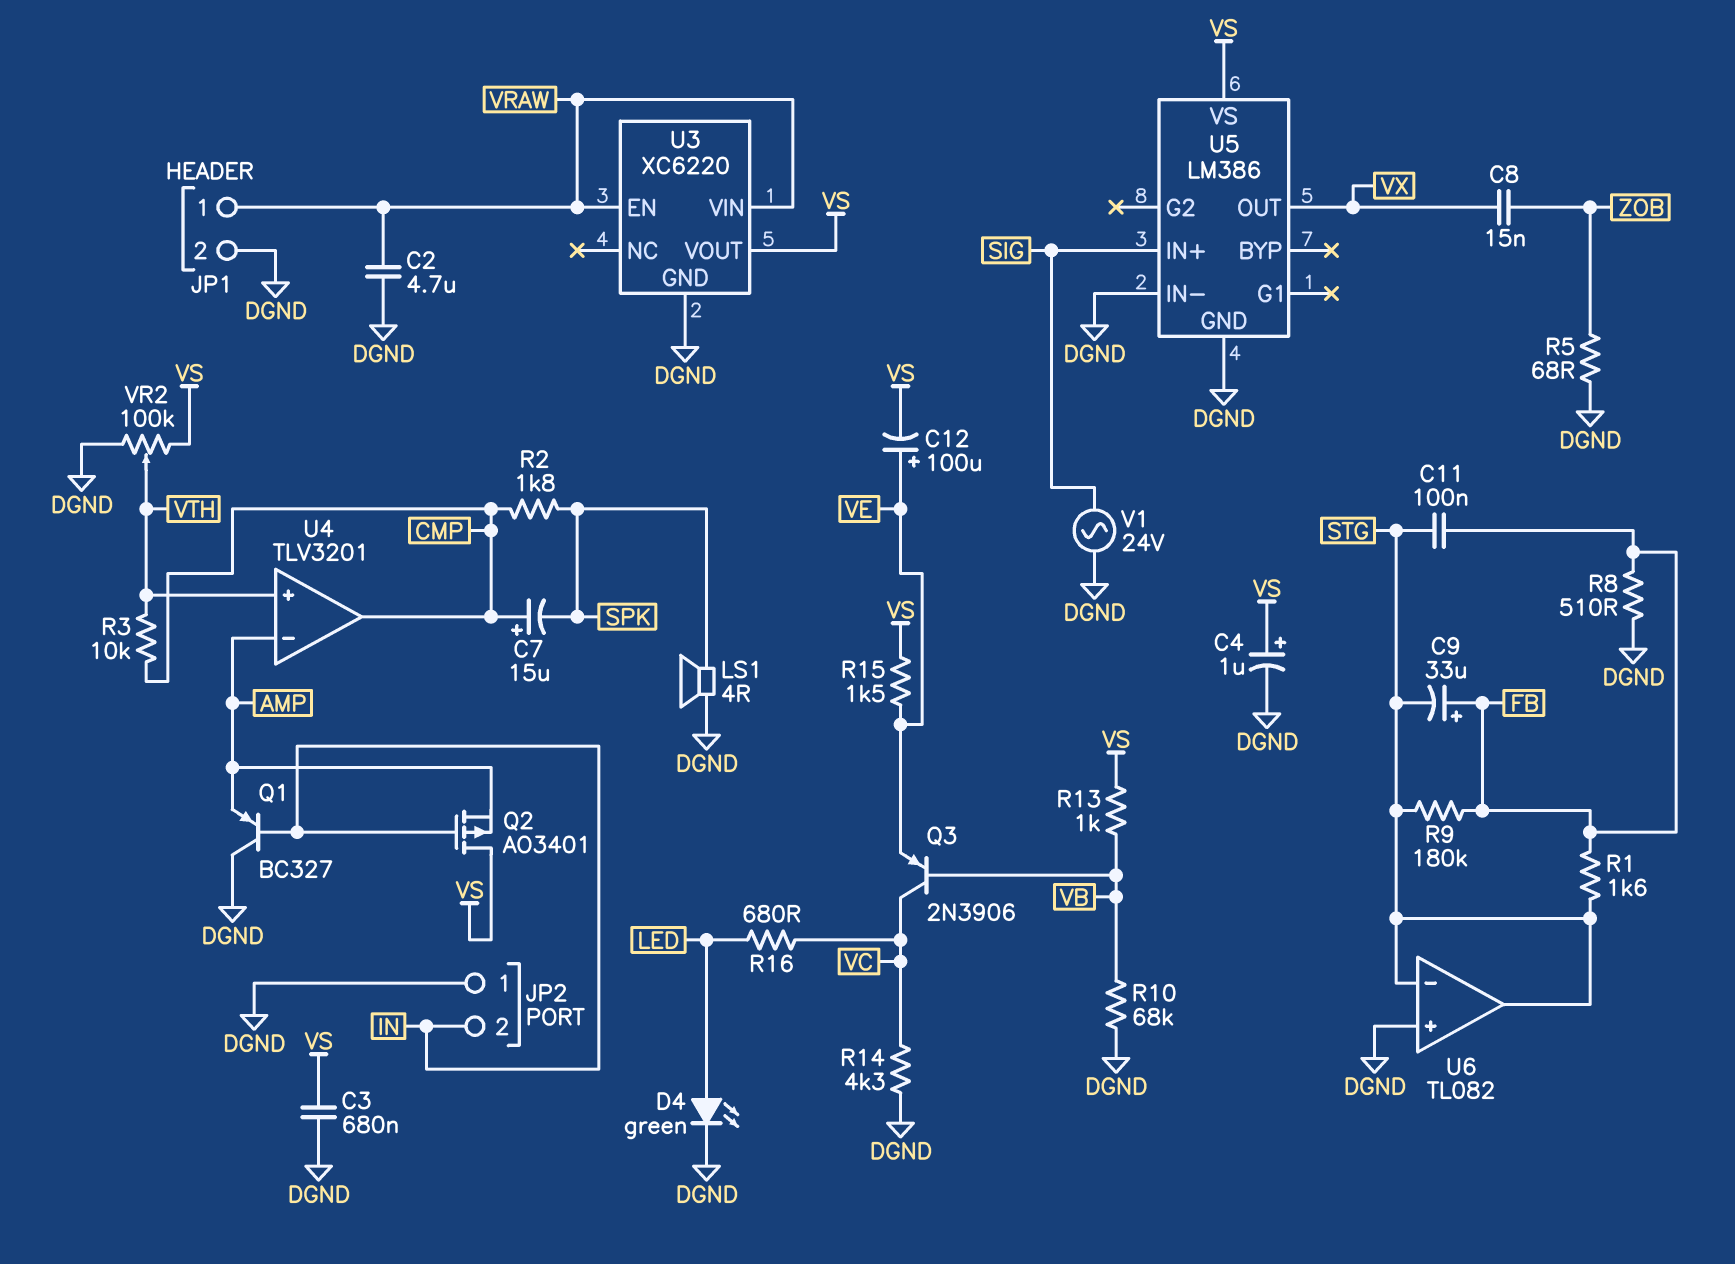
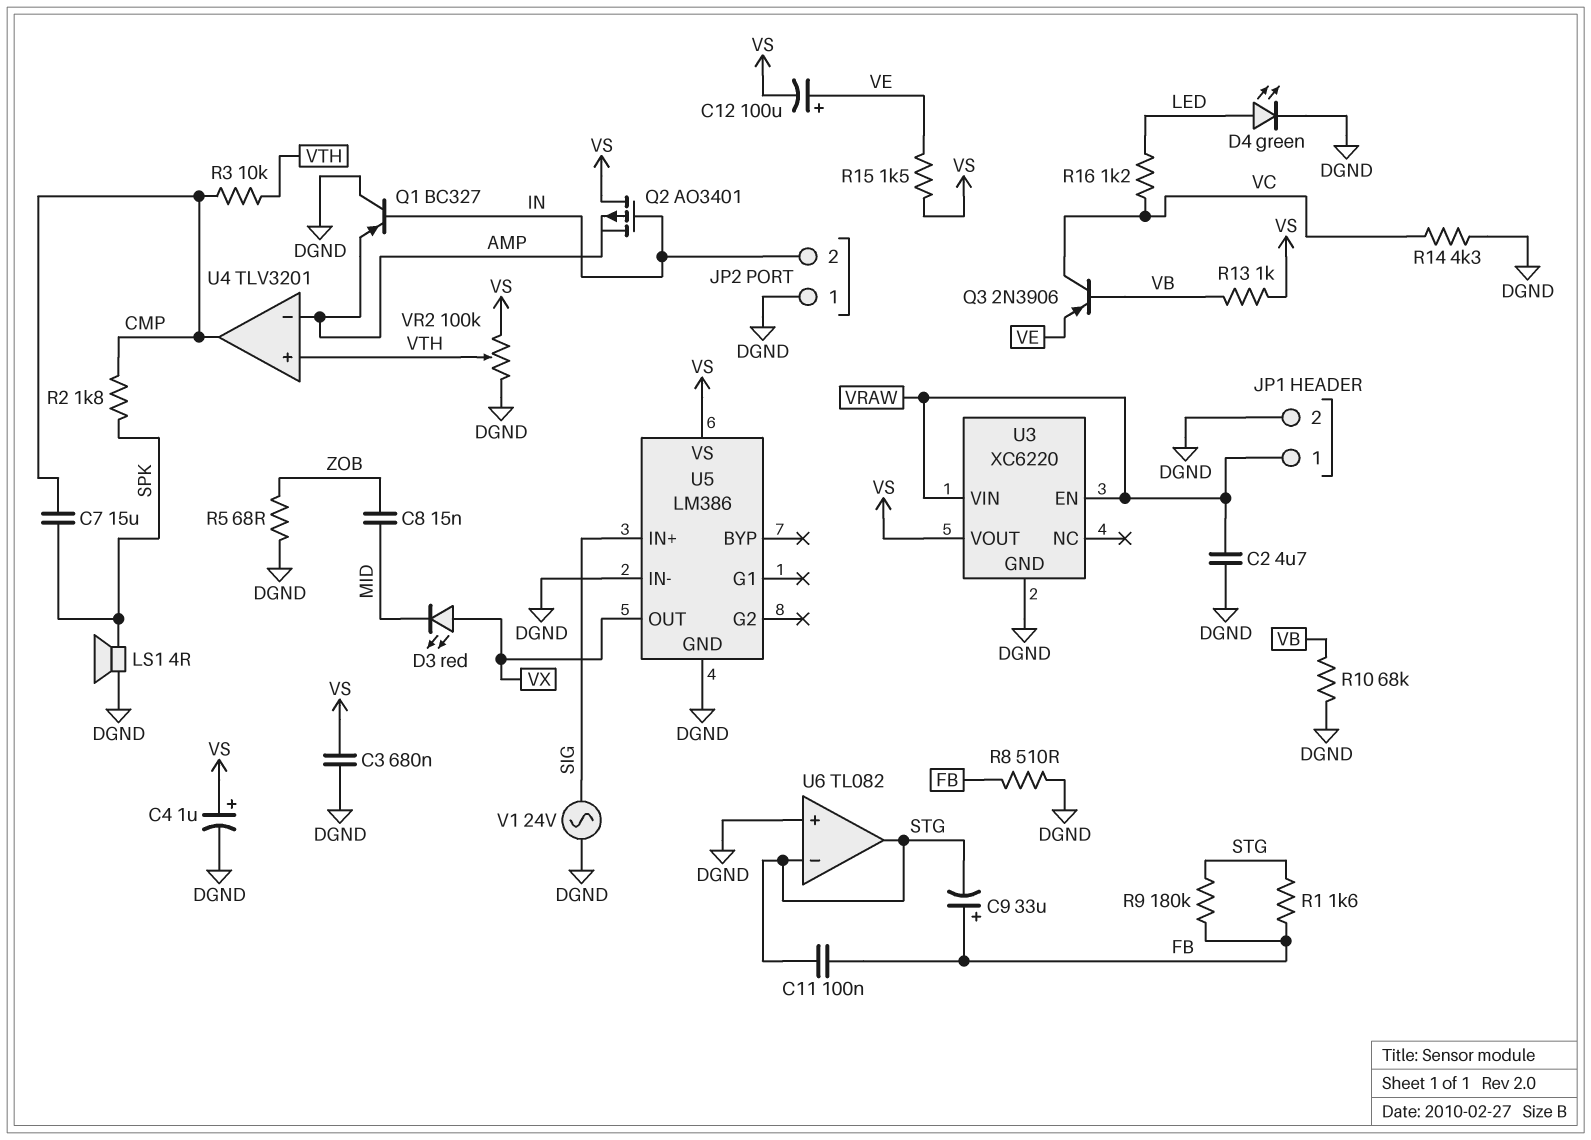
C7: 15uF (plus CMP, minus SPK) -> 15uF (CMP, SPK)
C8: 15nF (VX, ZOB) -> 15nF (MID, ZOB)
D3: none -> LED red (A VX, K MID)
R16: 680 (LED, VC) -> 1.2k (LED, VC)

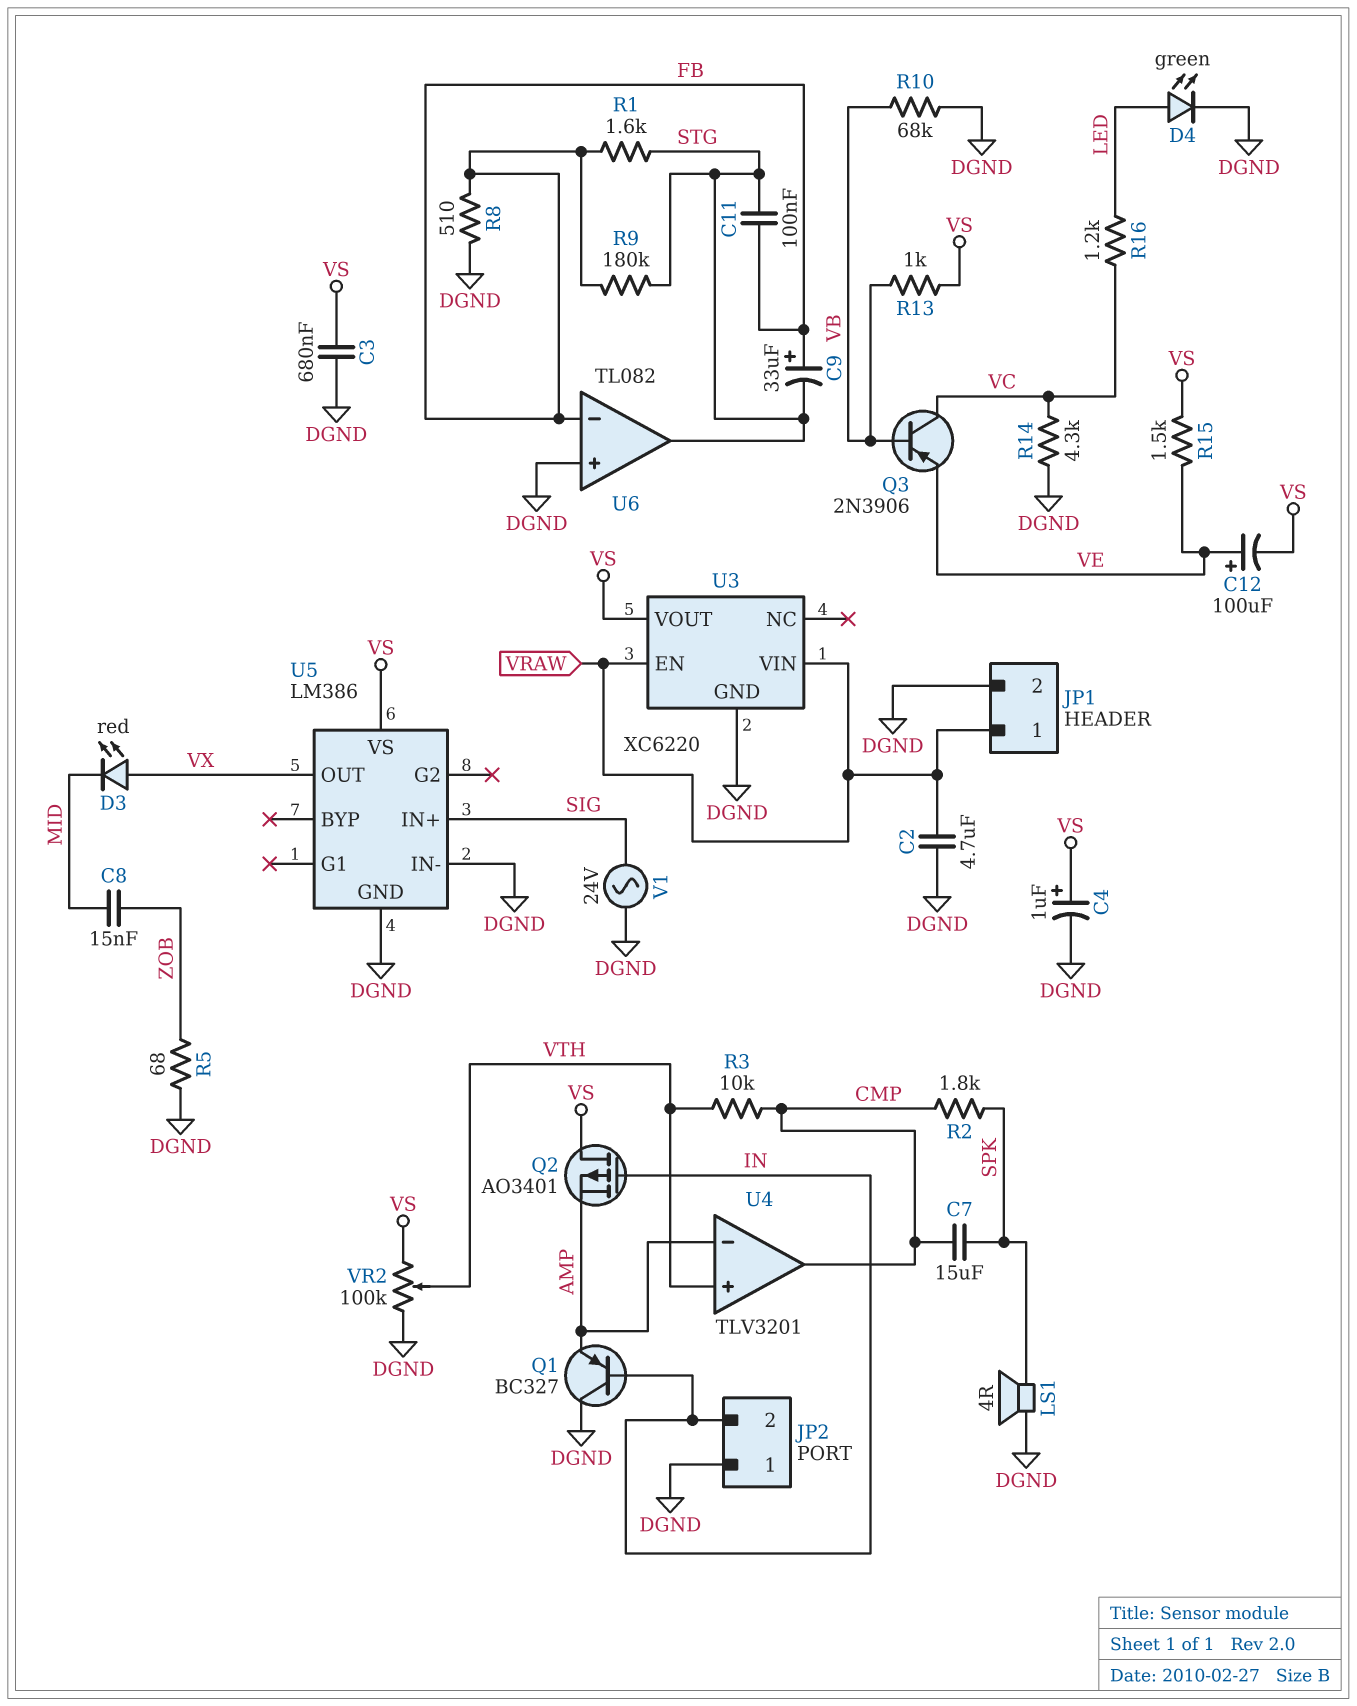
U6 pin in-: STG -> FB

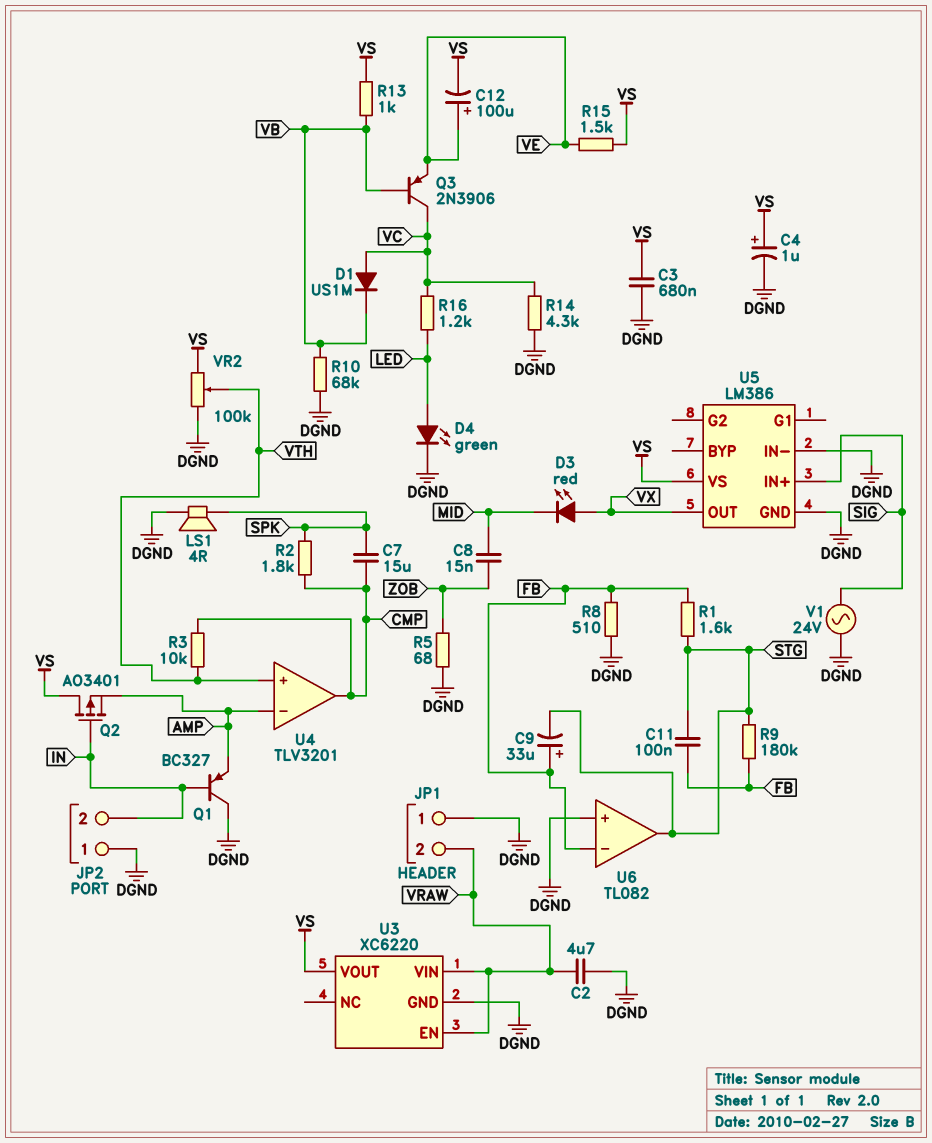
D1: none -> diode US1M (A VC, K VB)
JP1 pin 1: VRAW -> DGND
JP1 pin 2: DGND -> VRAW

